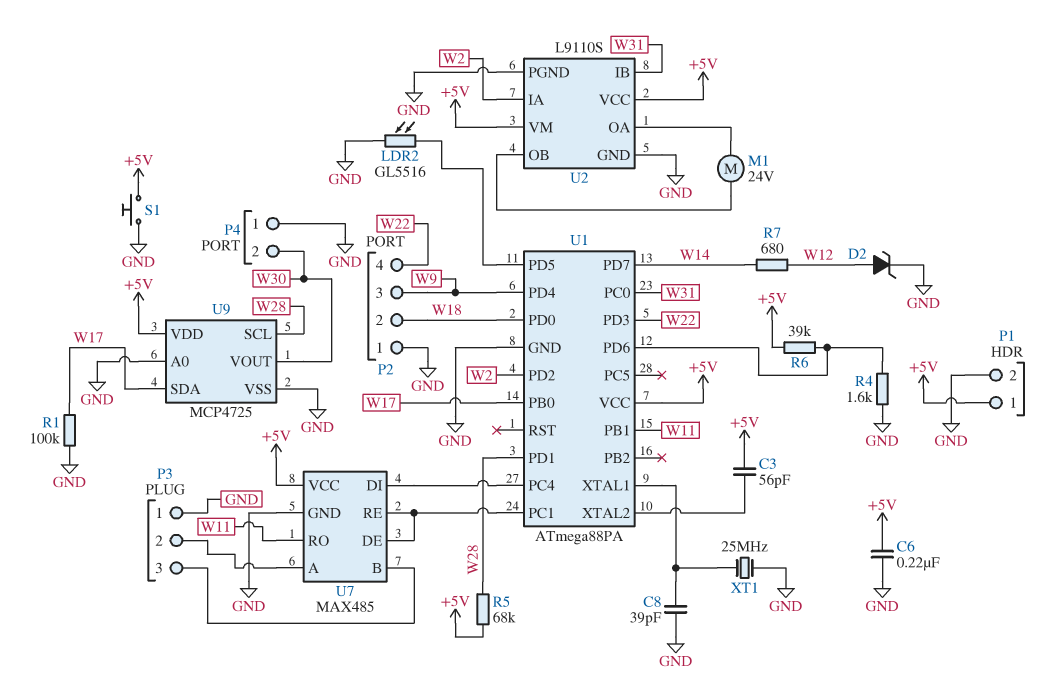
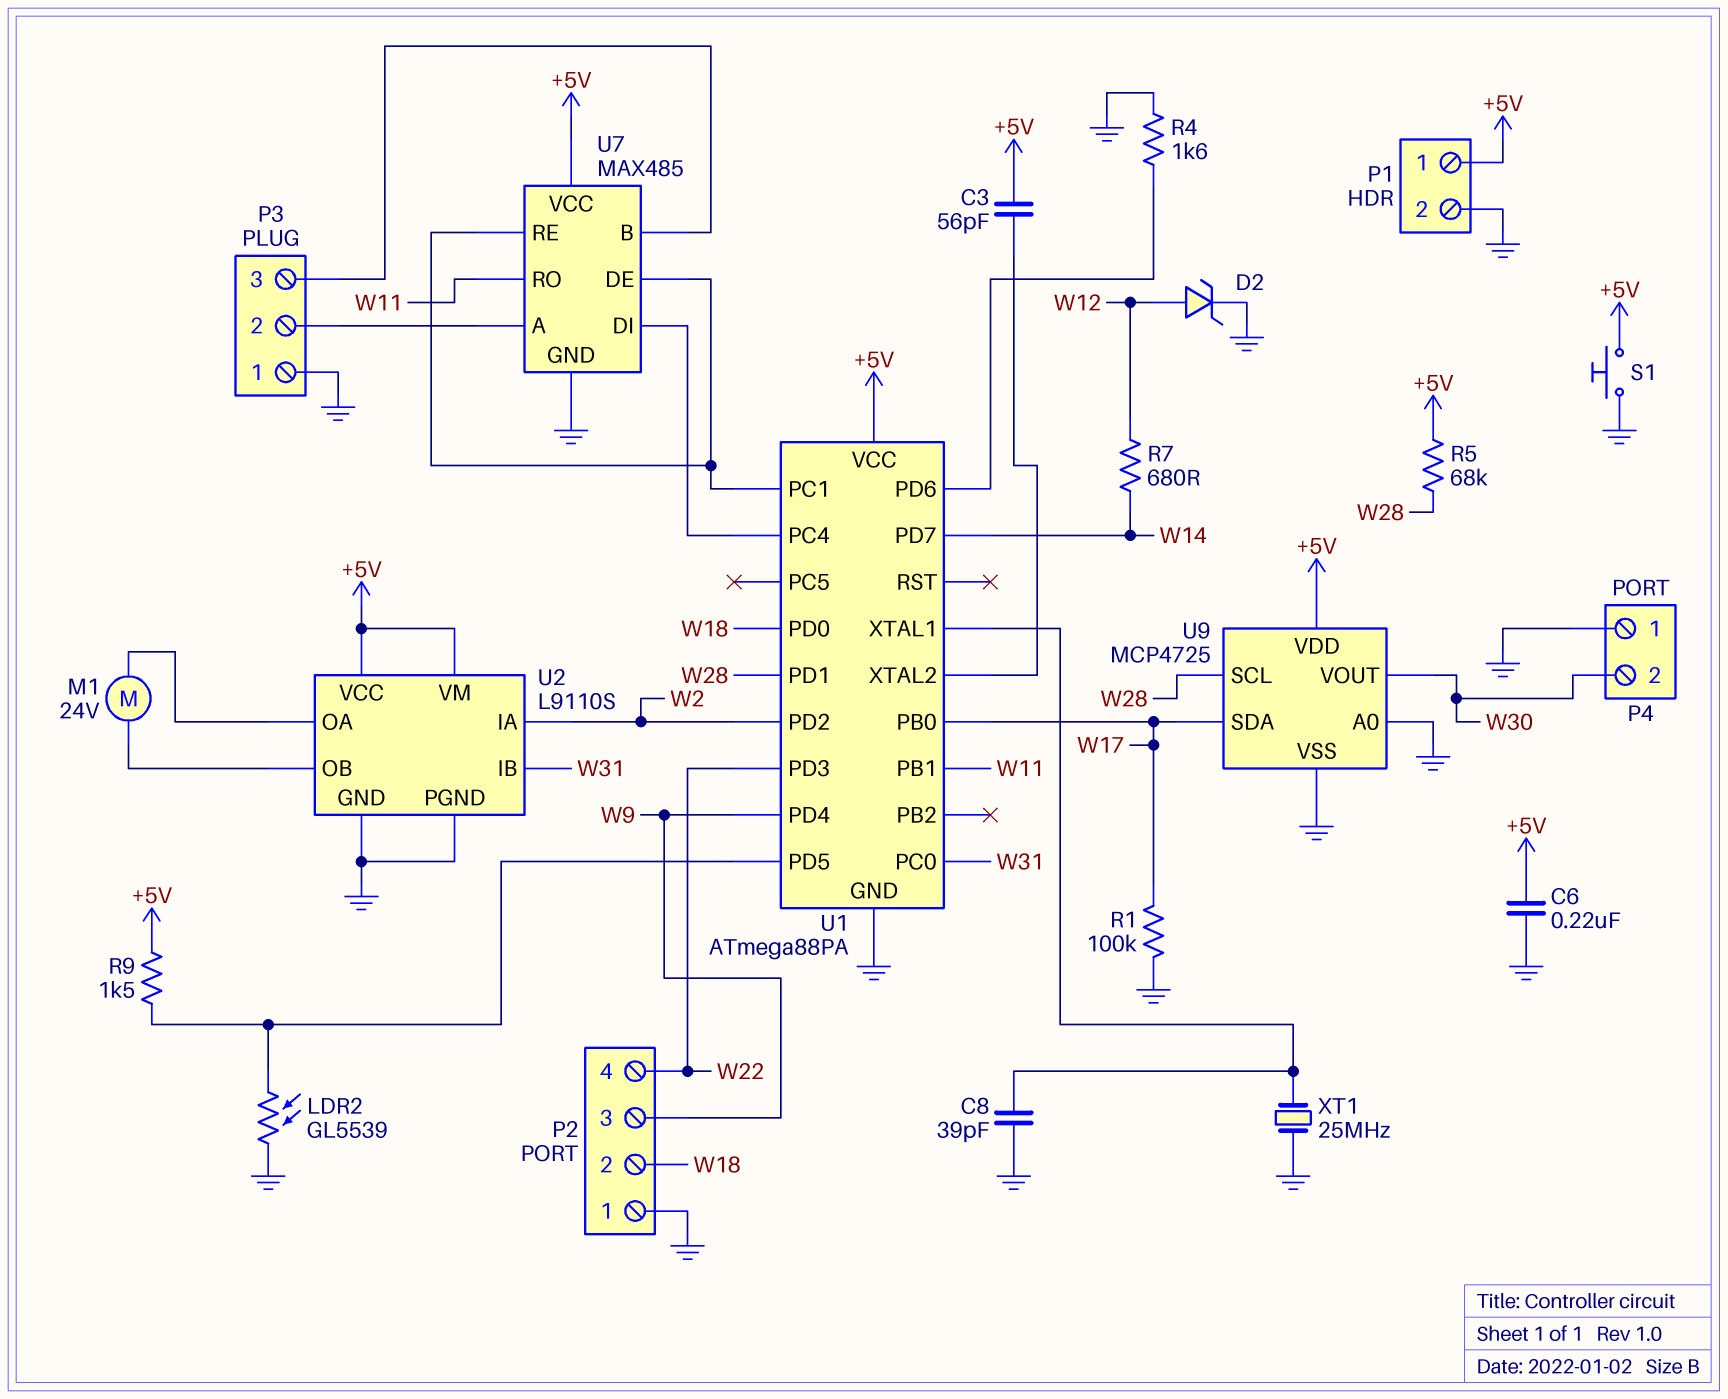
LDR2: GL5516 (GND, U1/PD5) -> GL5539 (GND, U1/PD5)
R6: 39k (+5V, U1/PD6) -> none
R9: none -> 1.5k (+5V, U1/PD5)

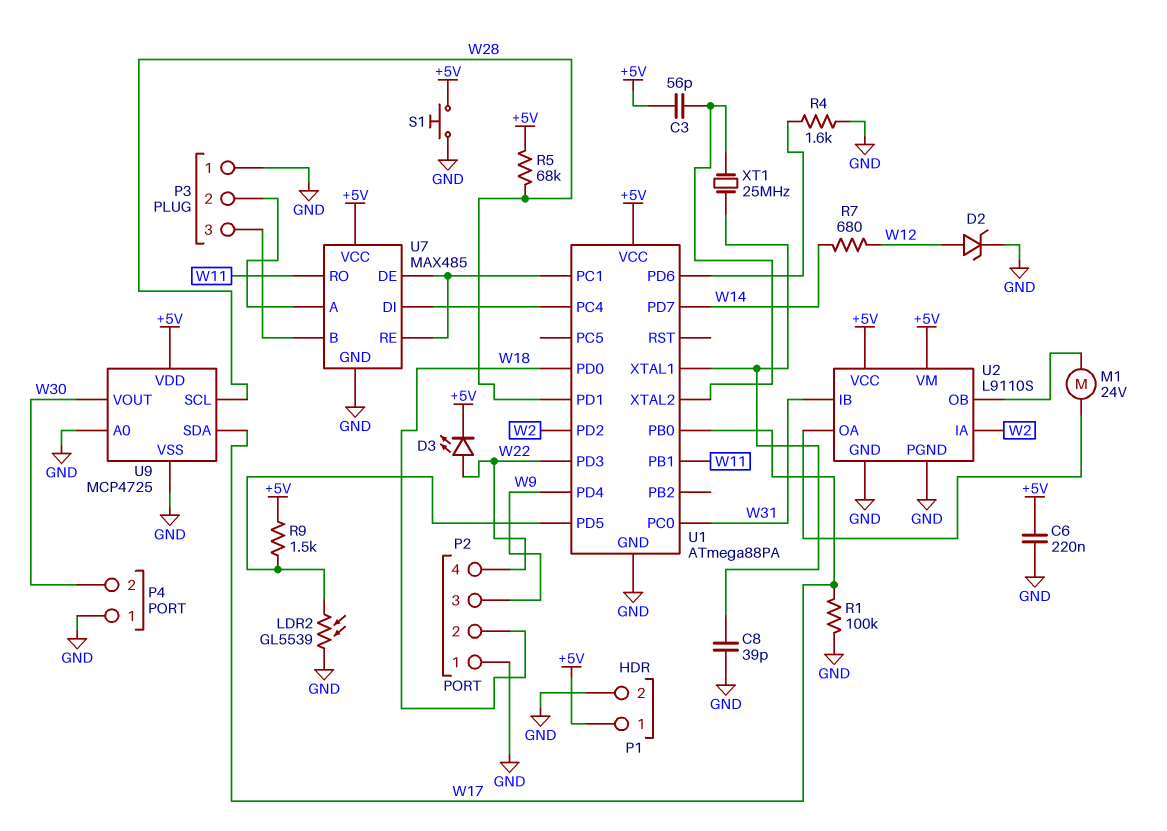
D3: none -> LED (A W22, K +5V)
XT1: 25MHz (GND, U1/XTAL1) -> 25MHz (U1/XTAL1, U1/XTAL2)

